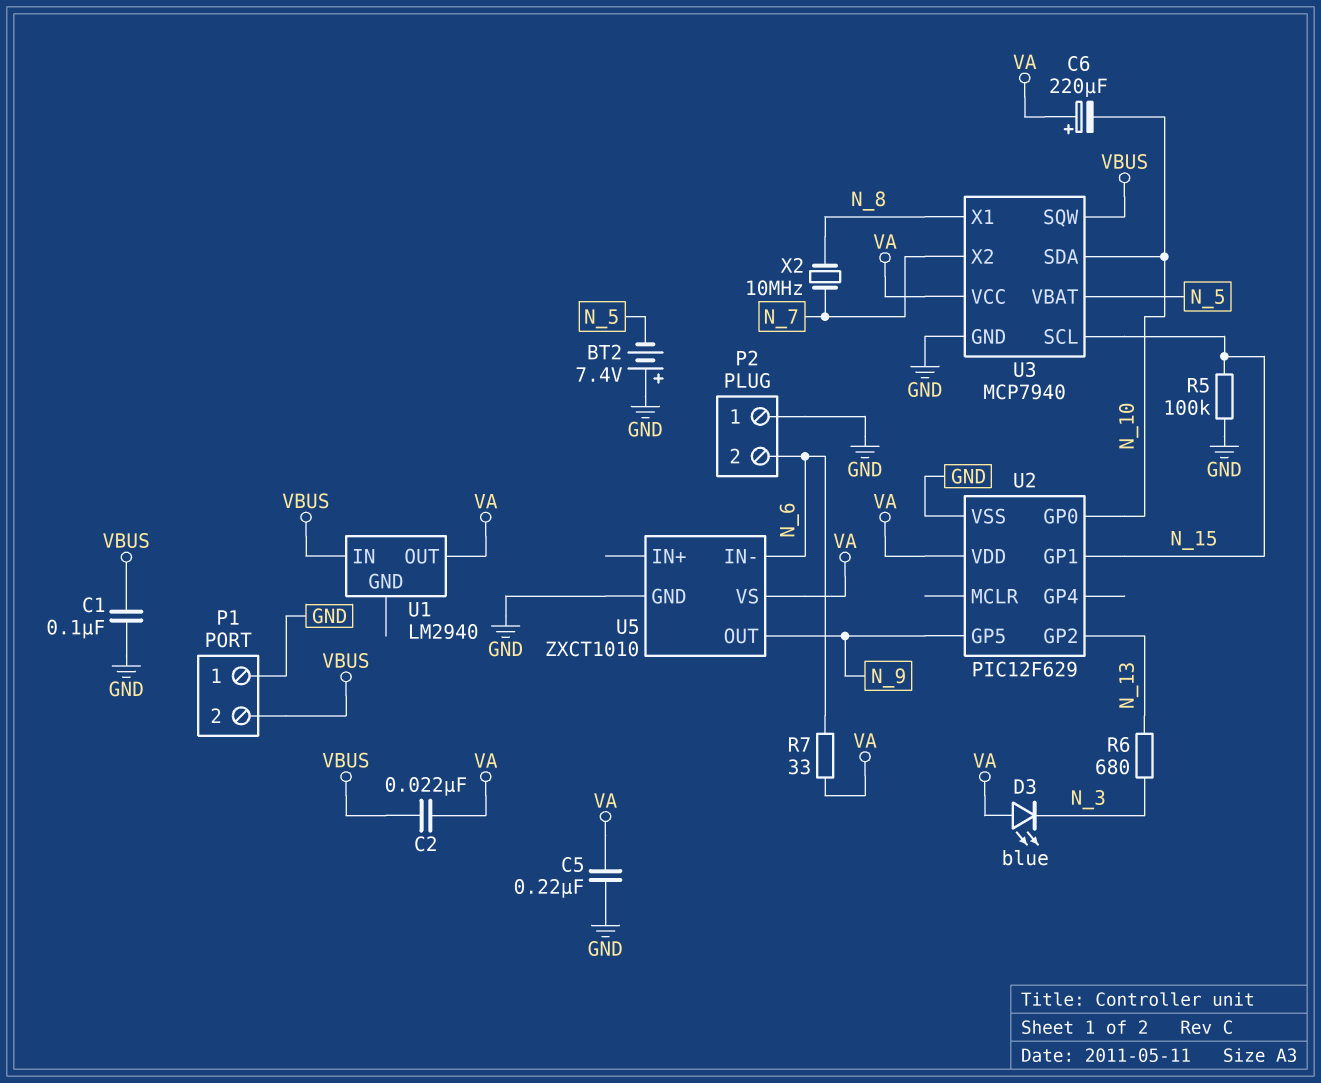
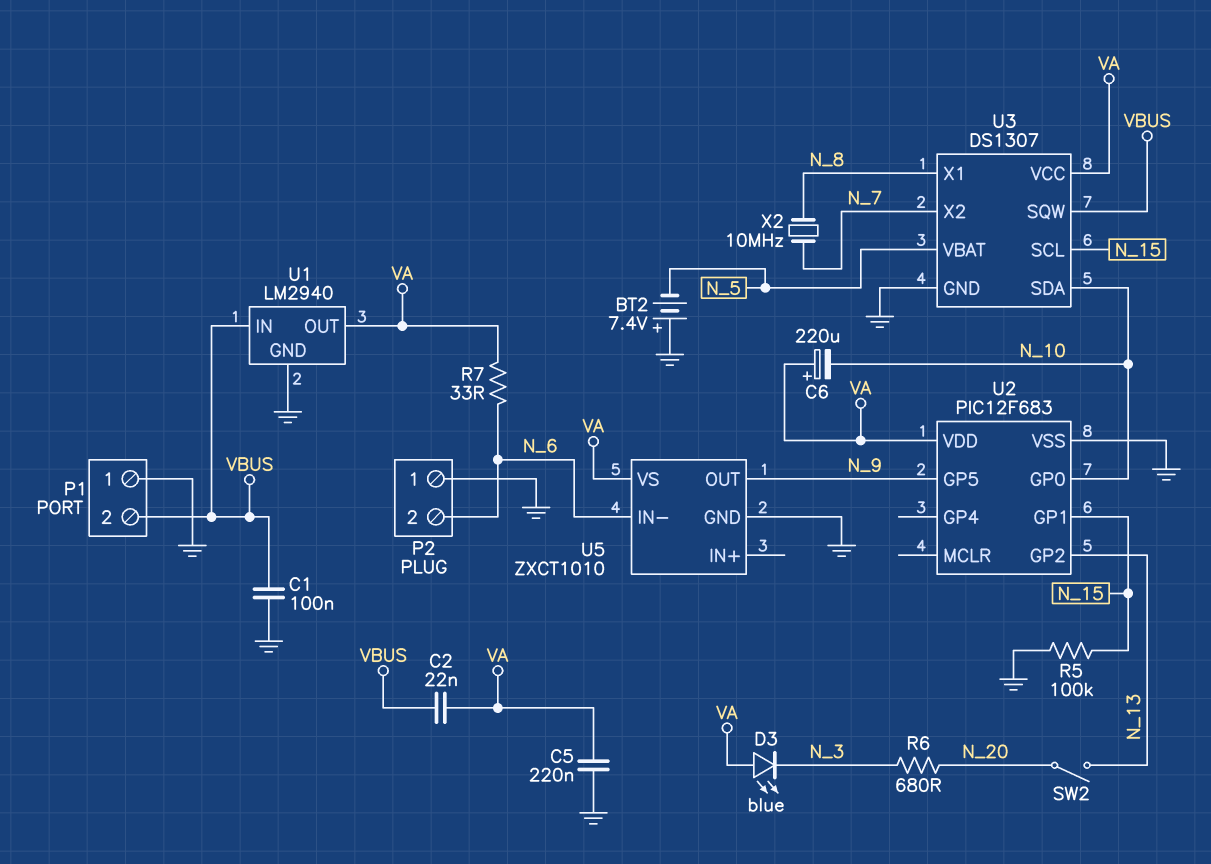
R6: 680 (N_3, N_13) -> 680 (N_3, N_20)
SW2: none -> switch (N_13, N_20)
U1 pin GND: none -> GND
U2: PIC12F629 -> PIC12F683
U3: MCP7940 -> DS1307

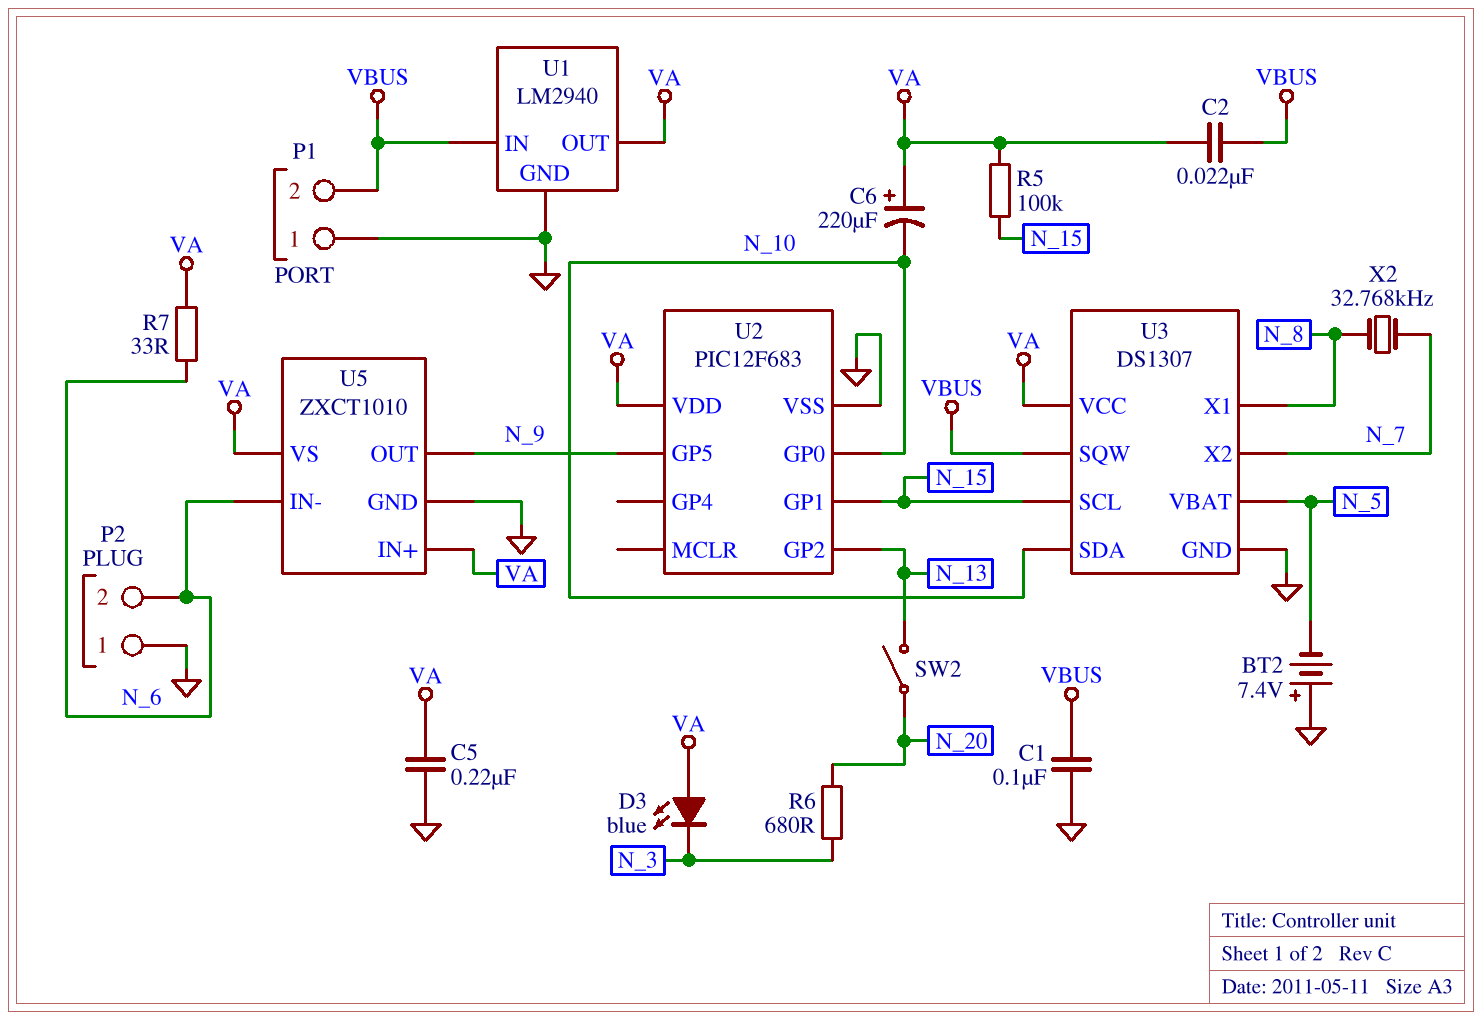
R5: 100k (GND, N_15) -> 100k (N_15, VA)
U5 pin IN+: none -> VA
X2: 10MHz (N_7, N_8) -> 32.768kHz (N_7, N_8)

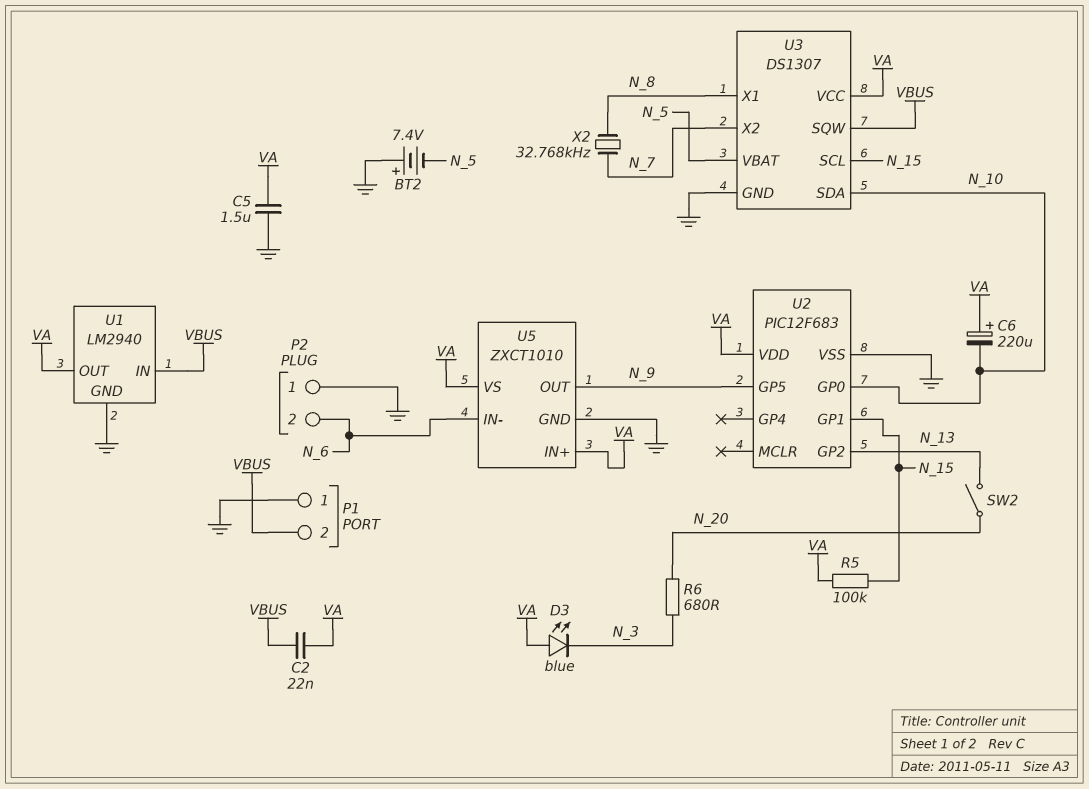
C1: 100nF (GND, VBUS) -> none
C5: 220nF (GND, VA) -> 1.5uF (GND, VA)
R7: 33 (N_6, VA) -> none

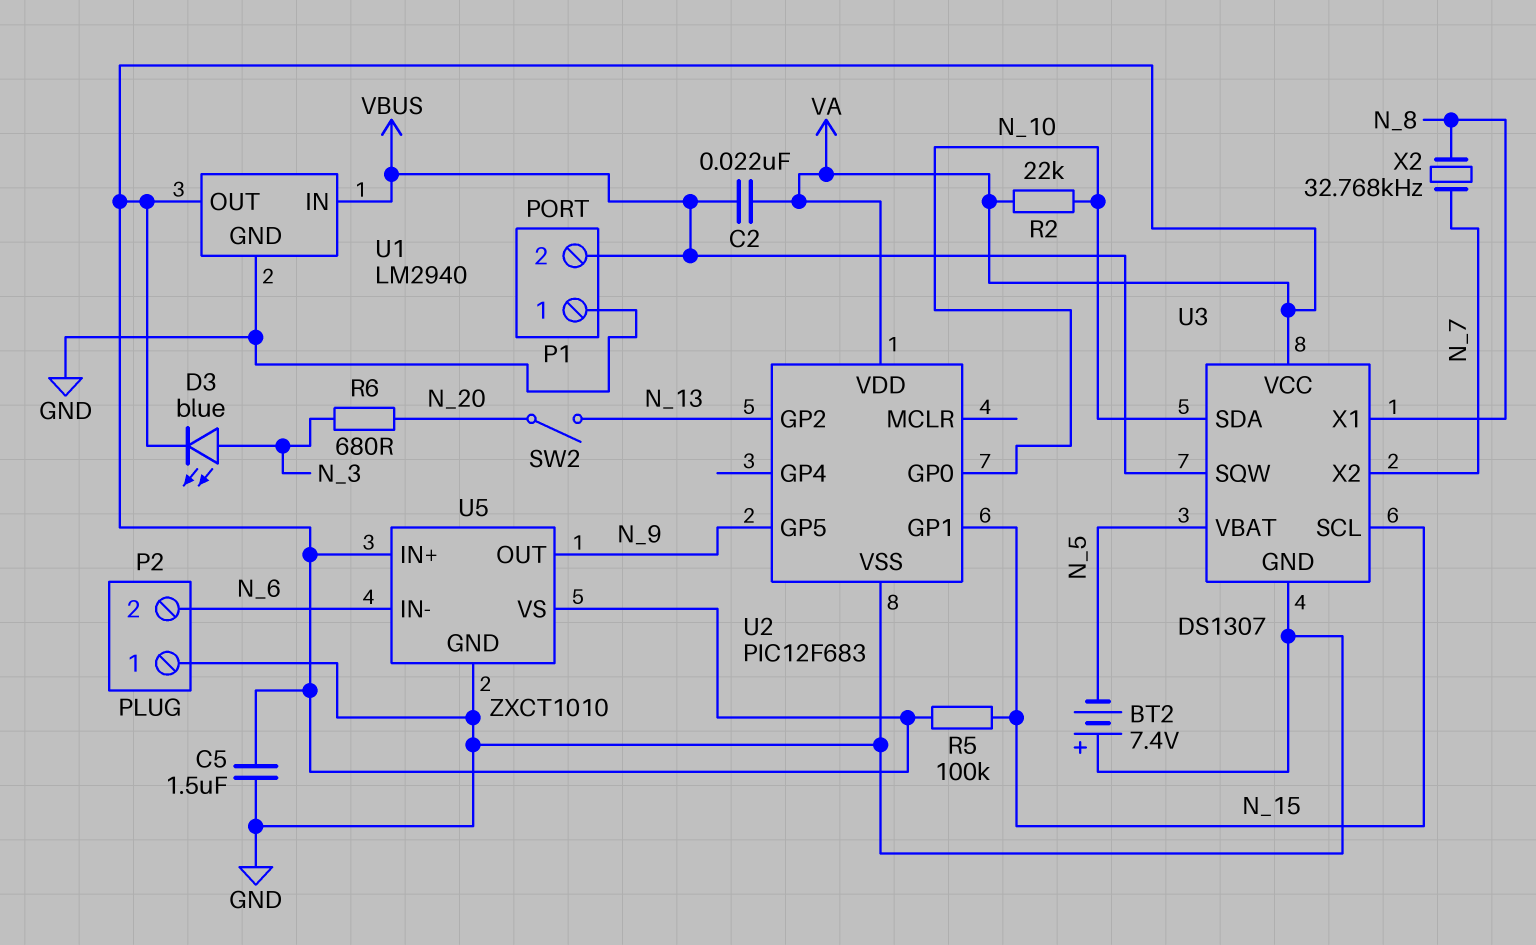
C6: 220uF (plus VA, minus N_10) -> none
D3: LED blue (A VA, K N_3) -> LED blue (A N_3, K VA)
R2: none -> 22k (N_10, VA)

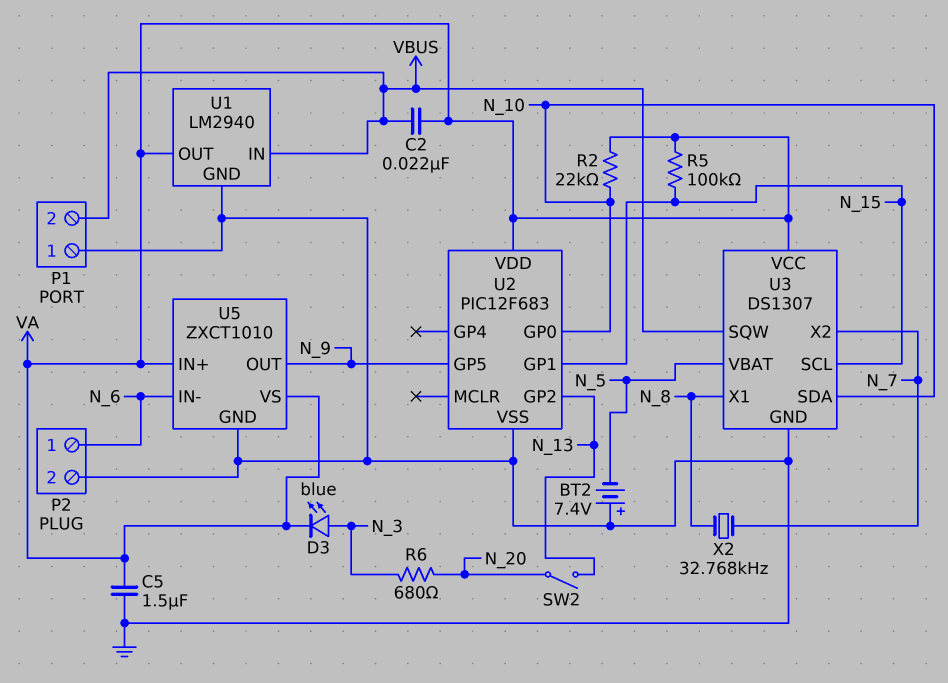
P2 pin 1: GND -> N_6
P2 pin 2: N_6 -> GND

